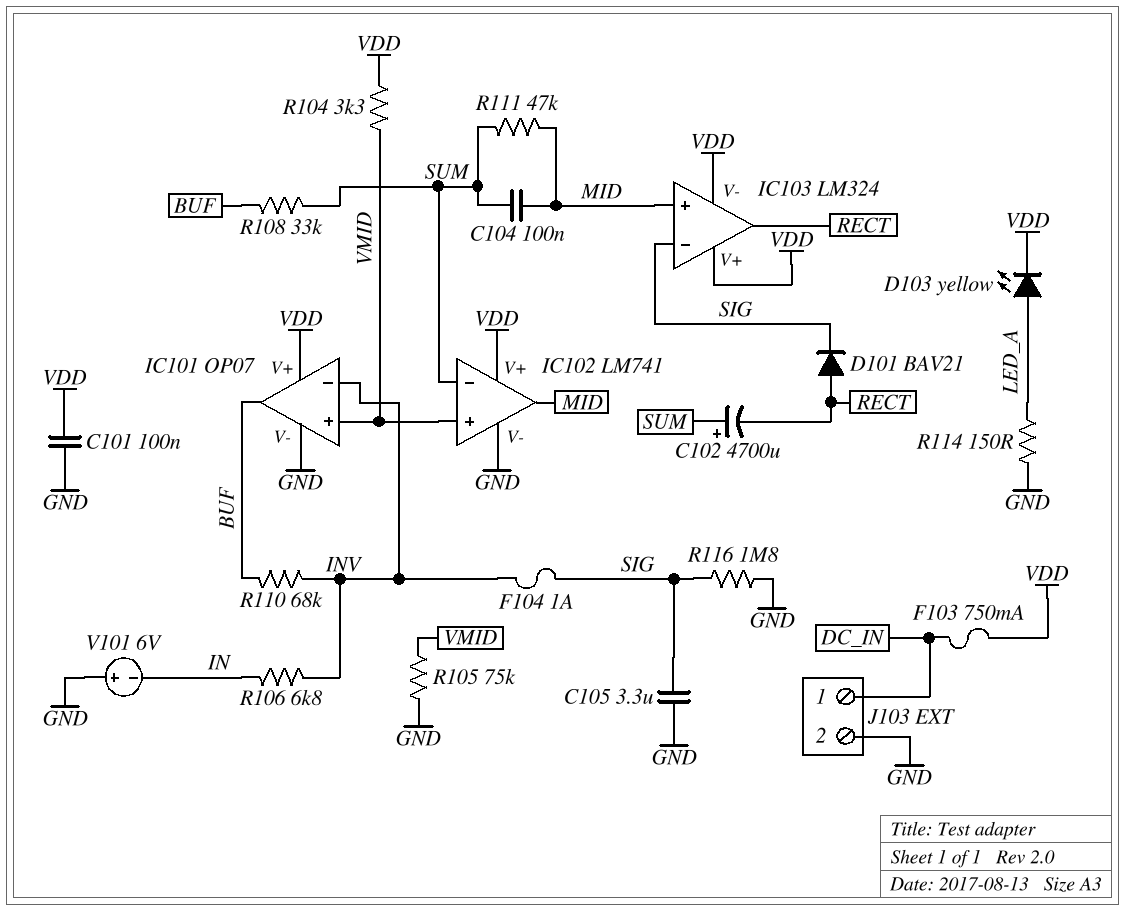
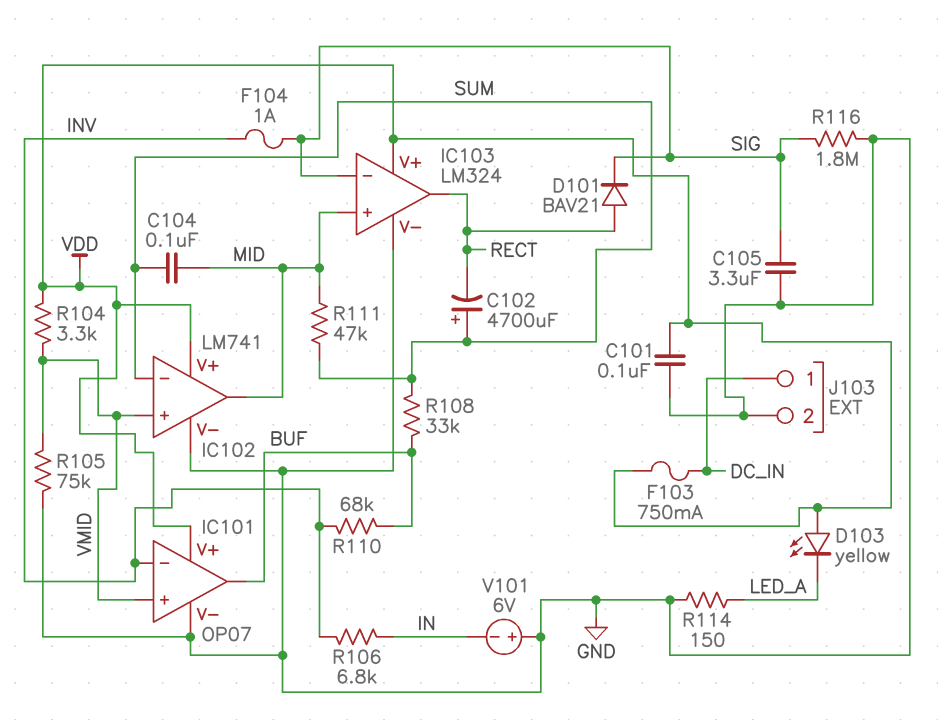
D103: LED yellow (A LED_A, K VDD) -> LED yellow (A VDD, K LED_A)
IC103 pin V-: VDD -> GND

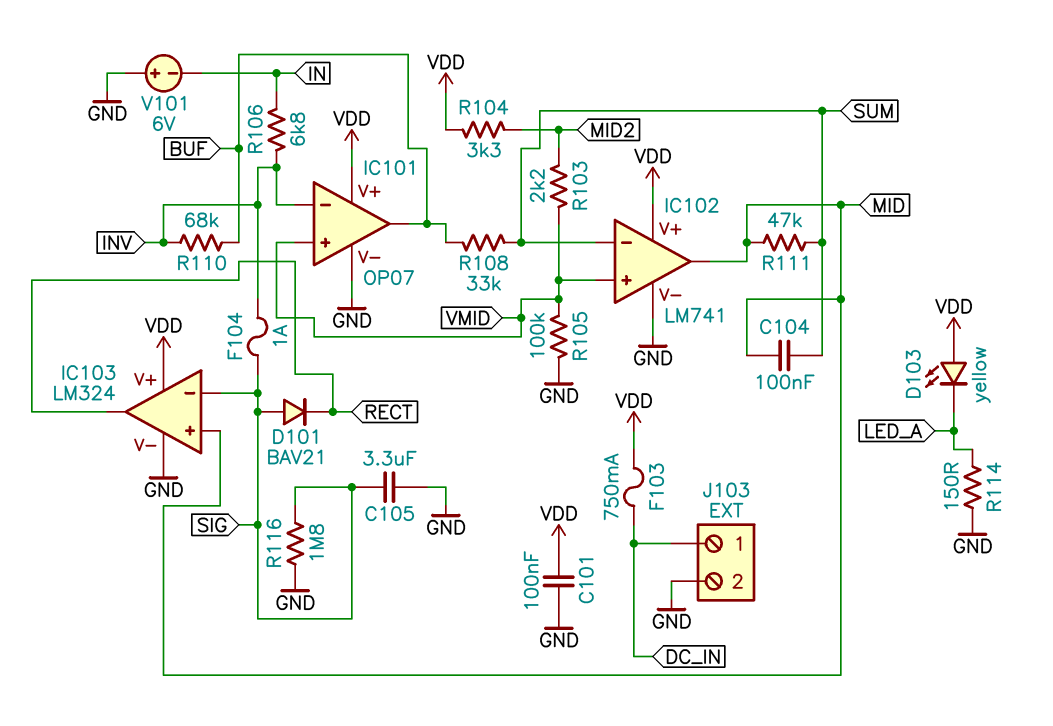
C102: 4700uF (plus SUM, minus RECT) -> none
D101: diode BAV21 (A RECT, K SIG) -> diode BAV21 (A SIG, K RECT)
R103: none -> 2.2k (MID2, VMID)
R104: 3.3k (VDD, VMID) -> 3.3k (MID2, VDD)
R105: 75k (GND, VMID) -> 100k (GND, VMID)

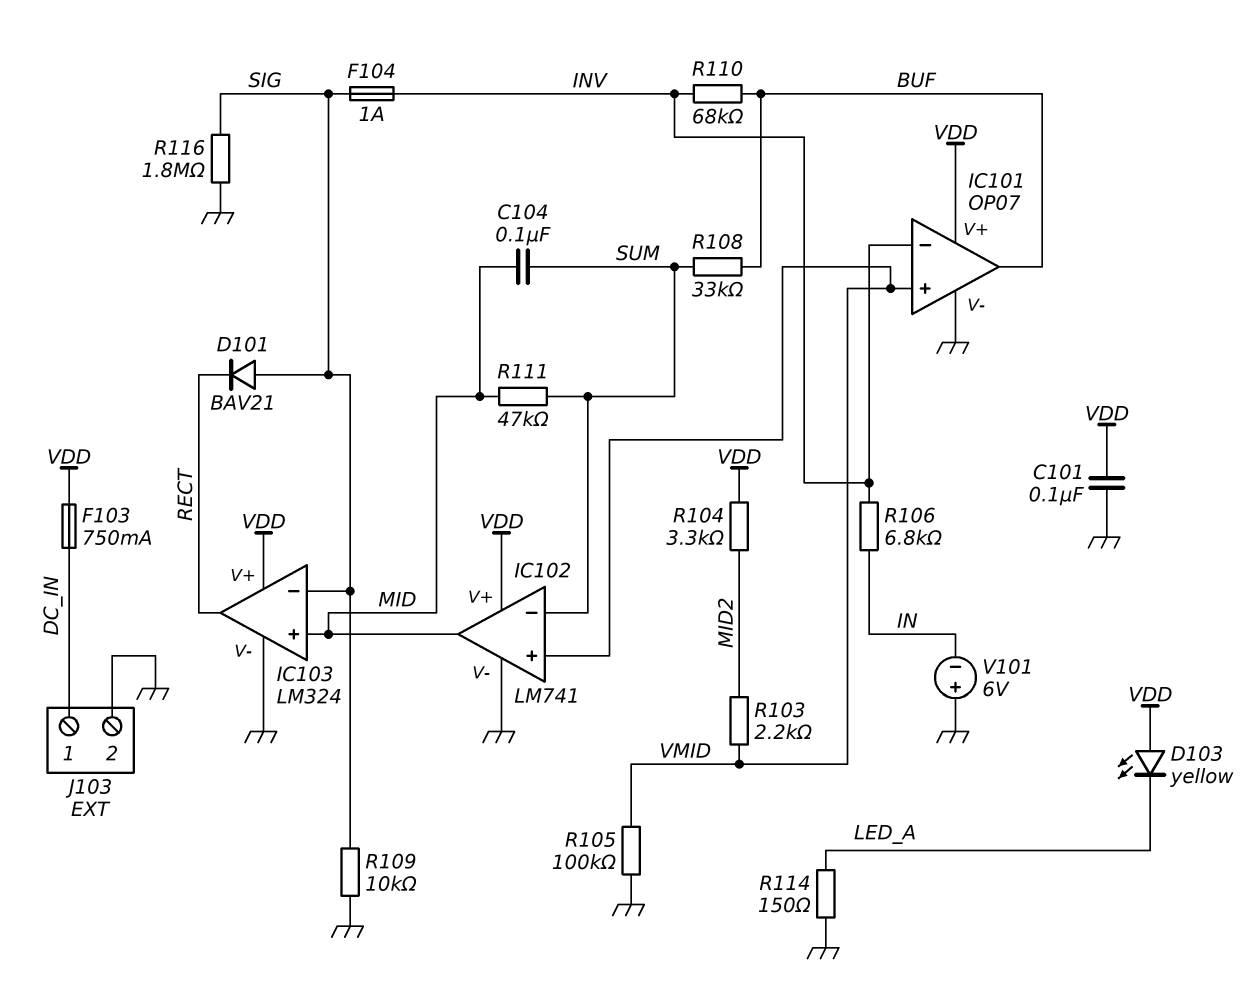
C105: 3.3uF (GND, SIG) -> none
R109: none -> 10k (GND, SIG)

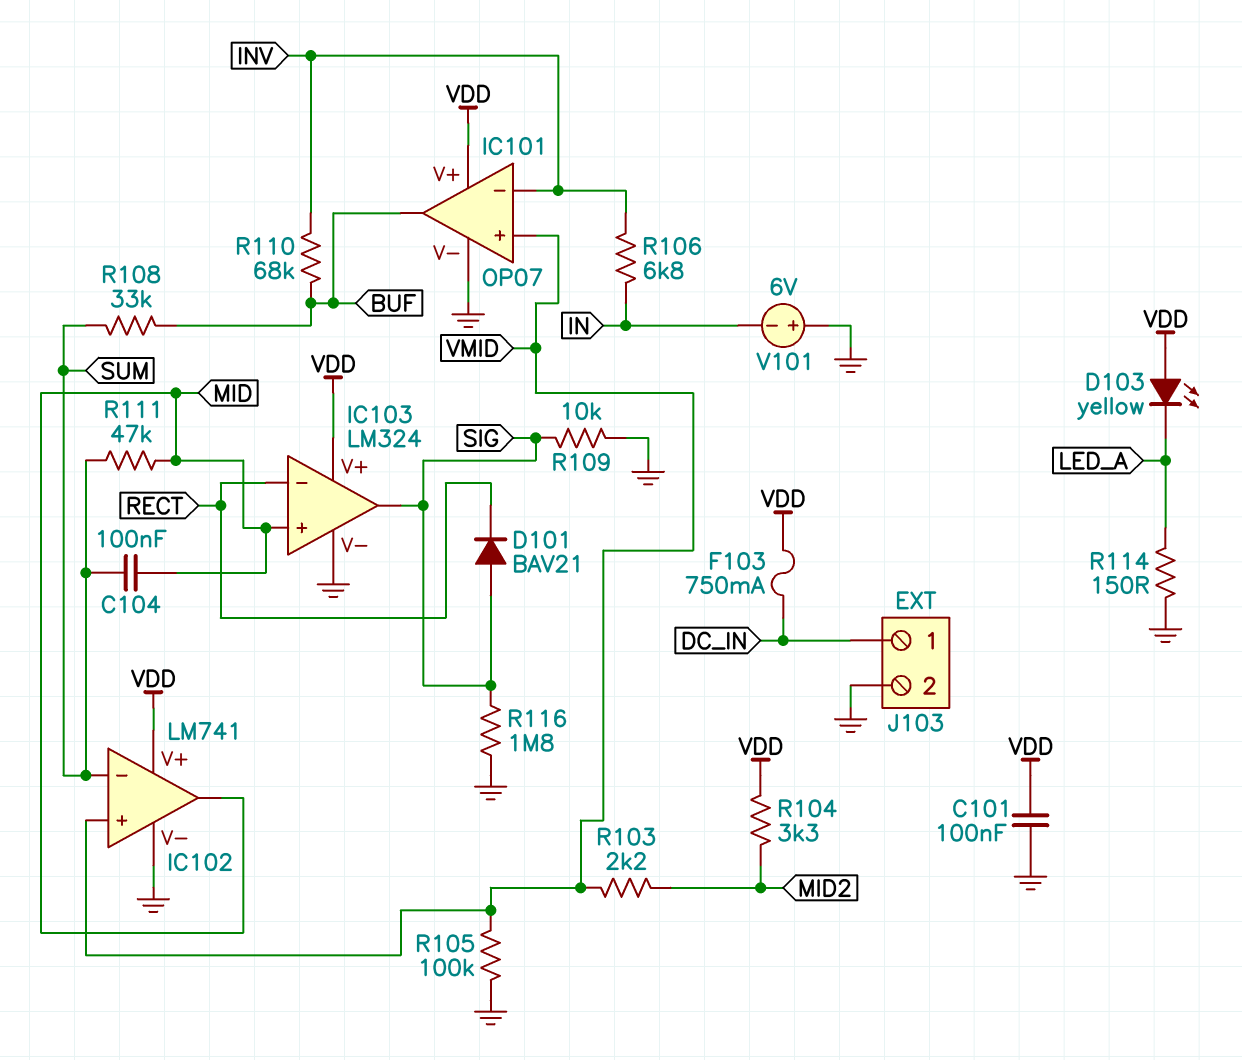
F104: 1A (INV, SIG) -> none
IC103 pin in-: SIG -> RECT
IC103 pin out: RECT -> SIG

